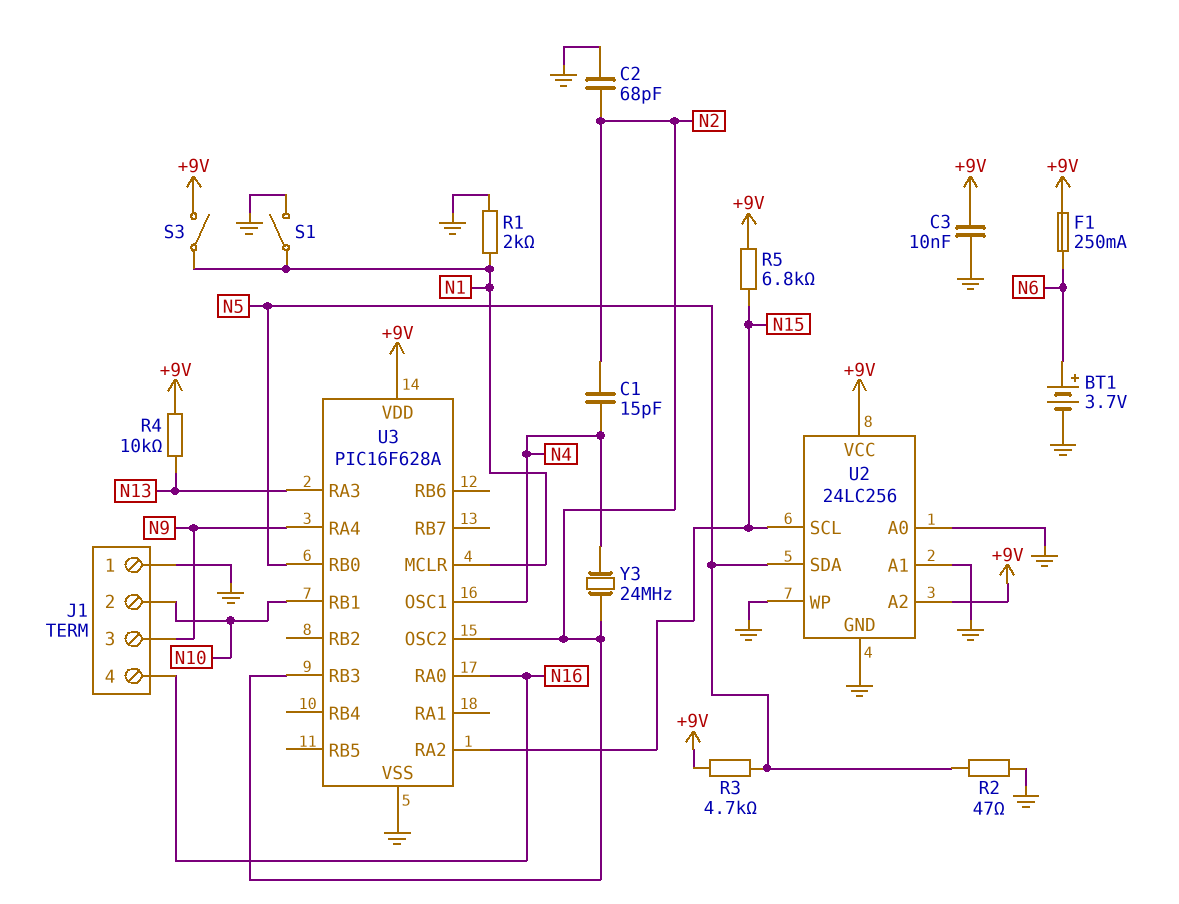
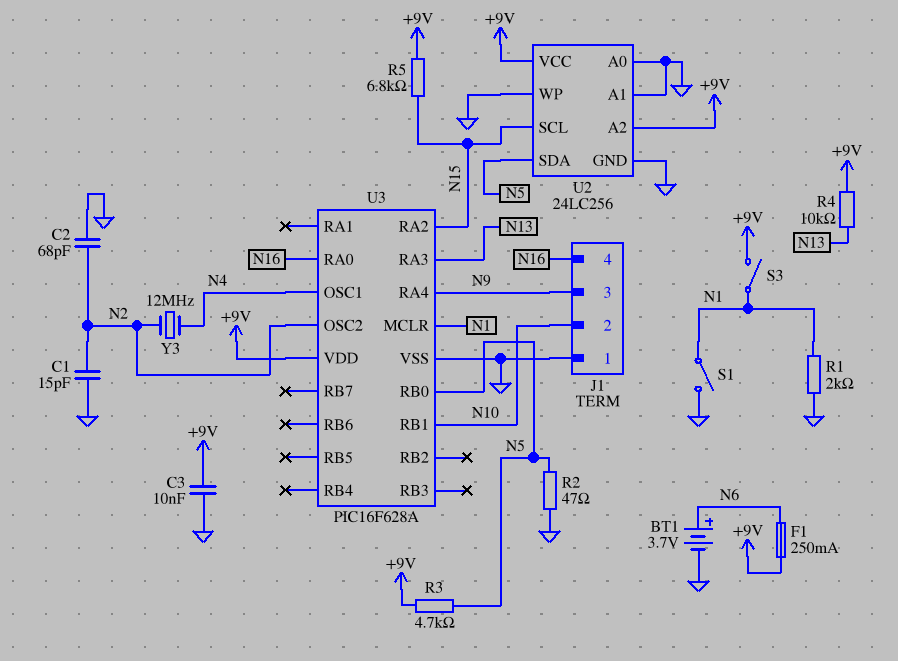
C1: 15pF (N2, N4) -> 15pF (GND, N2)
U3 pin RB3: N2 -> none
Y3: 24MHz (N2, N4) -> 12MHz (N2, N4)

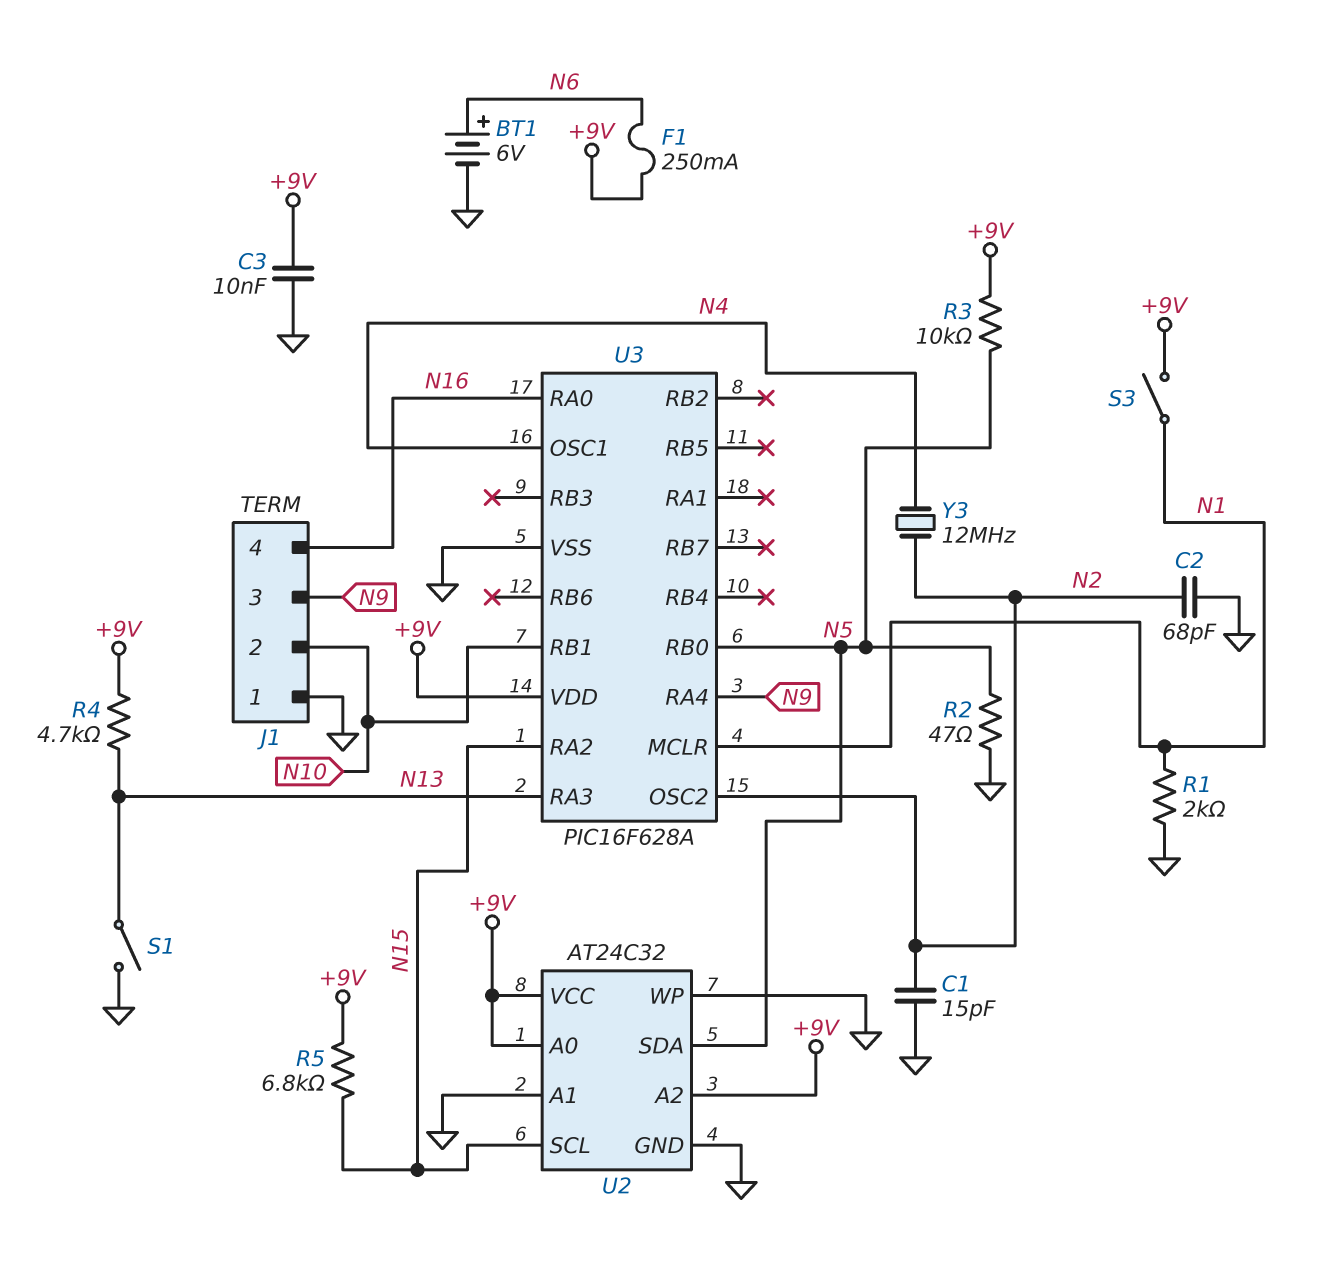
BT1: 3.7V (plus N6, minus GND) -> 6V (plus N6, minus GND)
R3: 4.7k (+9V, N5) -> 10k (+9V, N5)
R4: 10k (+9V, N13) -> 4.7k (+9V, N13)
S1: switch (GND, N1) -> switch (GND, N13)
U2: 24LC256 -> AT24C32
U2 pin A0: GND -> +9V

